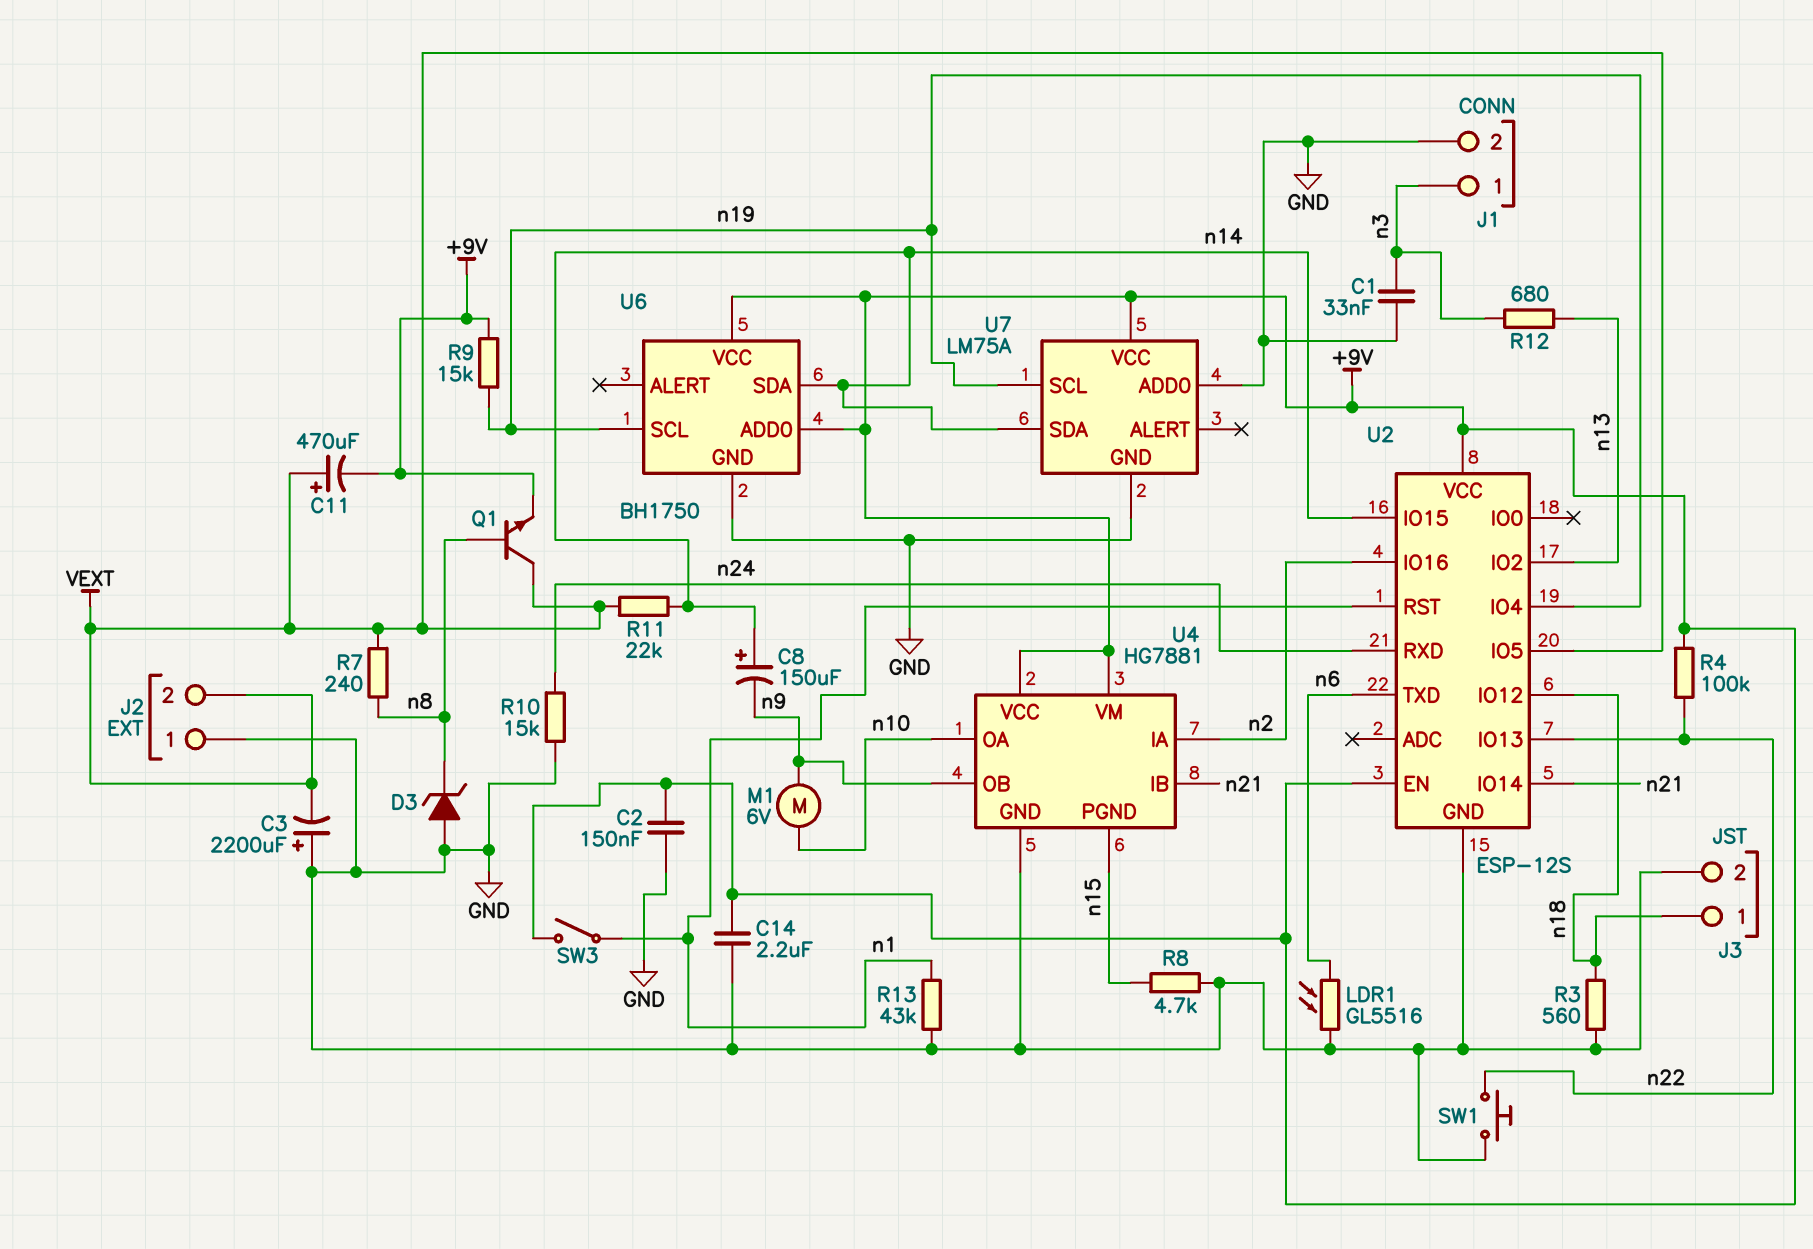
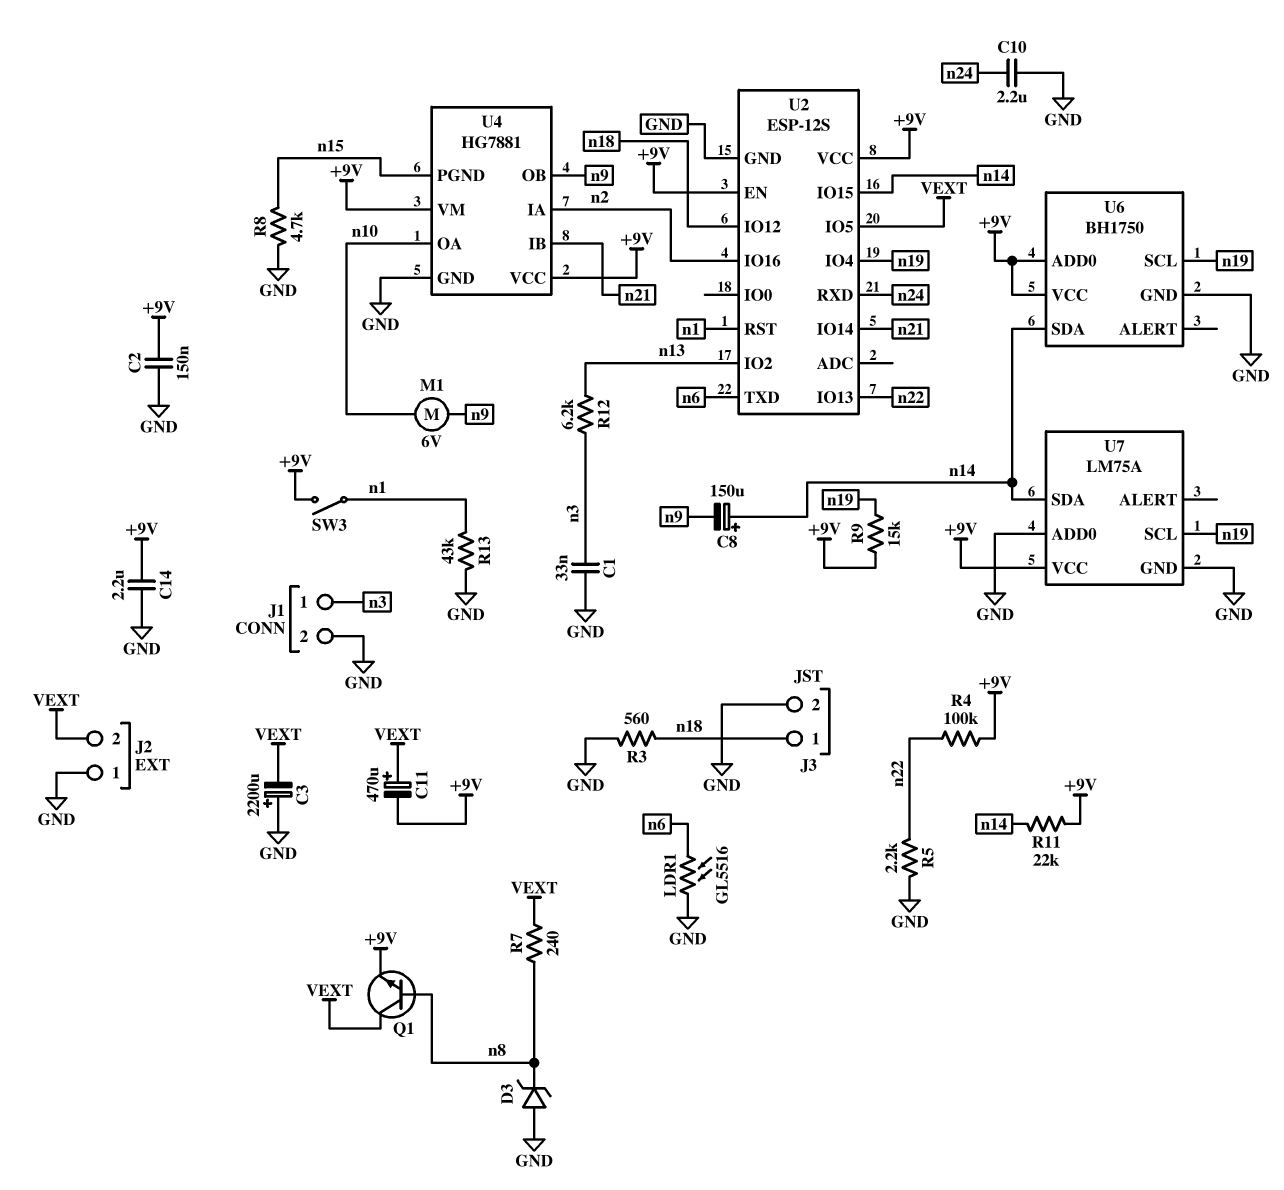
C10: none -> 2.2uF (GND, n24)
R5: none -> 2.2k (GND, n22)
R10: 15k (GND, n24) -> none
R11: 22k (VEXT, n14) -> 22k (+9V, n14)
R12: 680 (n3, n13) -> 6.2k (n3, n13)
SW1: button (GND, n22) -> none

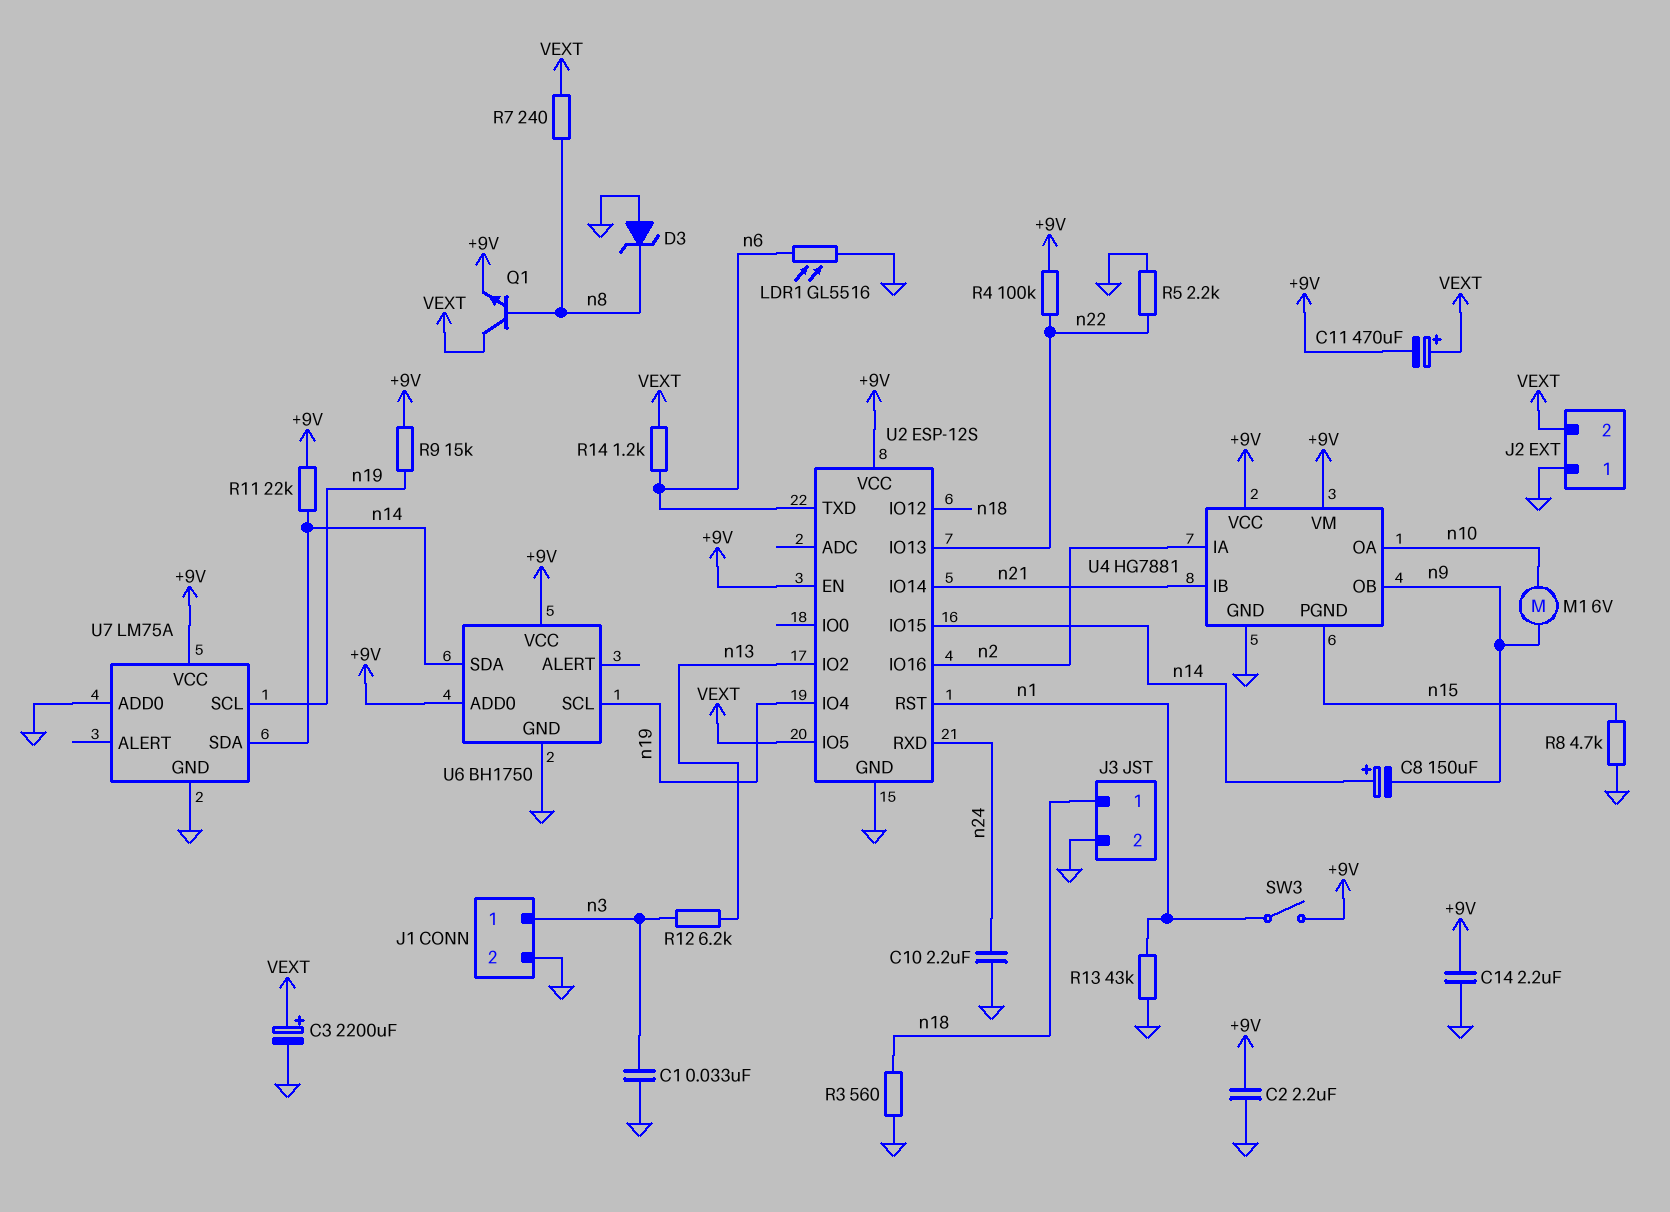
C2: 150nF (+9V, GND) -> 2.2uF (+9V, GND)
C3: 2200uF (plus GND, minus VEXT) -> 2200uF (plus VEXT, minus GND)
R14: none -> 1.2k (VEXT, n6)

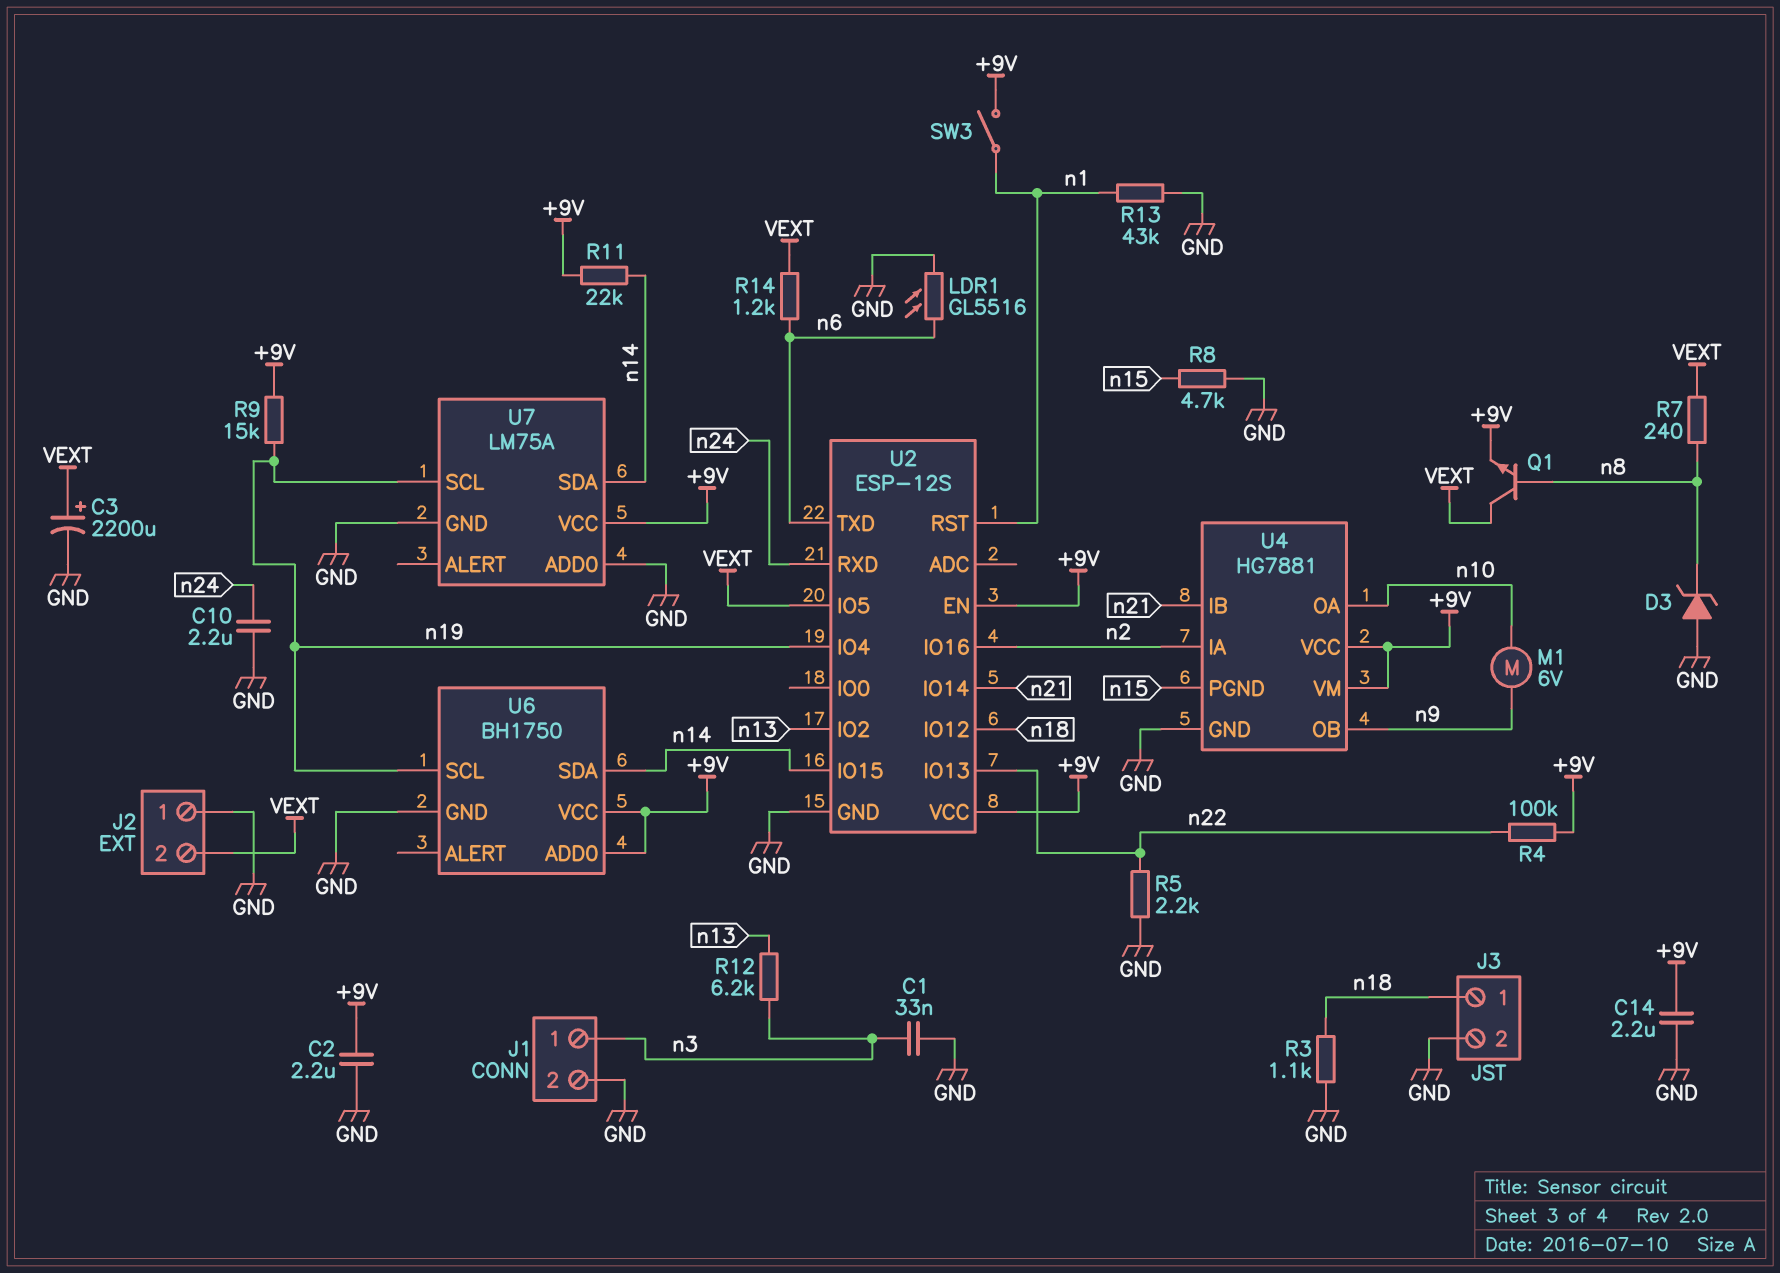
C8: 150uF (plus n14, minus n9) -> none
C11: 470uF (plus VEXT, minus +9V) -> none
R3: 560 (GND, n18) -> 1.1k (GND, n18)

